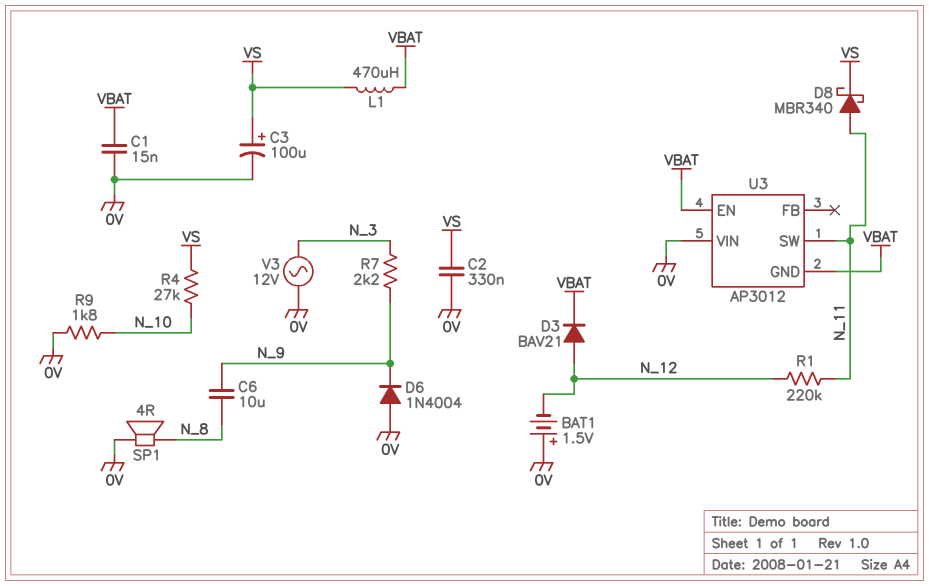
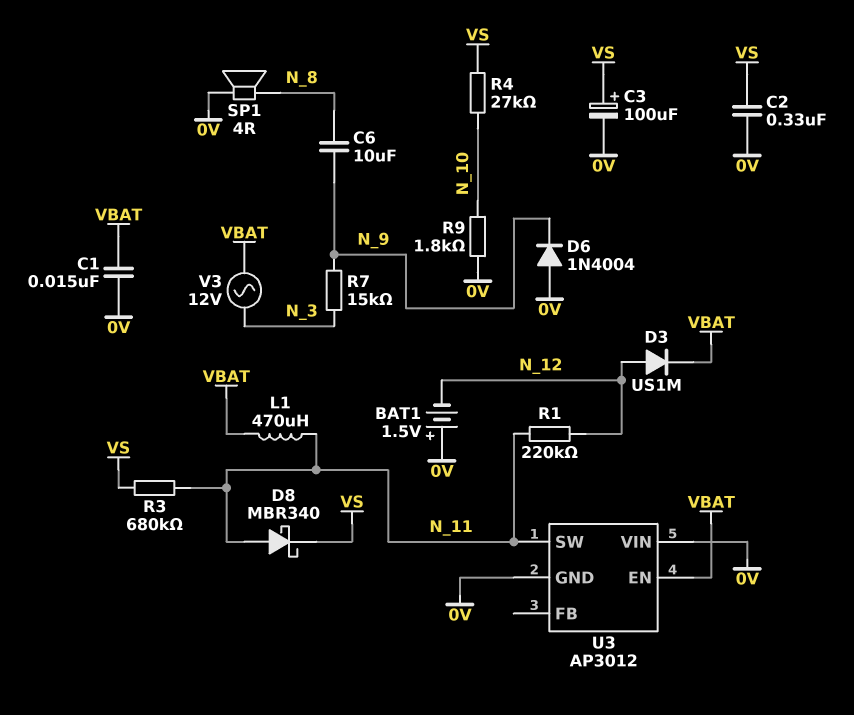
D3: diode BAV21 (A N_12, K VBAT) -> diode US1M (A N_12, K VBAT)
L1: 470uH (VBAT, VS) -> 470uH (N_11, VBAT)
R3: none -> 680k (N_11, VS)
R7: 2.2k (N_3, N_9) -> 15k (N_3, N_9)
U3 pin GND: VBAT -> 0V
V3: AC 12V (0V, N_3) -> AC 12V (N_3, VBAT)

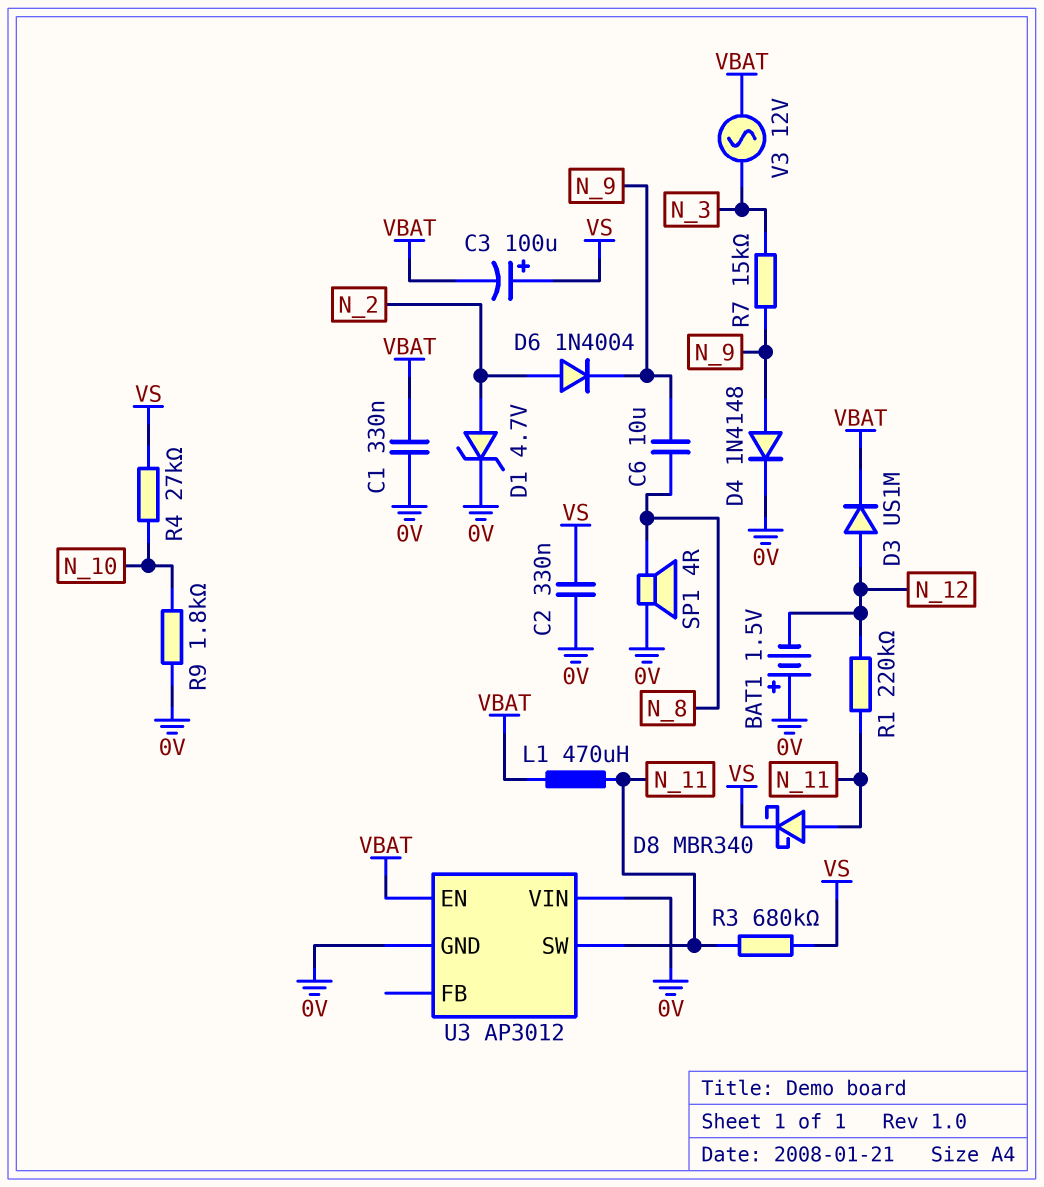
C1: 15nF (0V, VBAT) -> 330nF (0V, VBAT)
C3: 100uF (plus VS, minus 0V) -> 100uF (plus VS, minus VBAT)
D1: none -> zener 4.7V (A N_2, K 0V)
D4: none -> diode 1N4148 (A N_9, K 0V)
D6: diode 1N4004 (A 0V, K N_9) -> diode 1N4004 (A N_2, K N_9)

